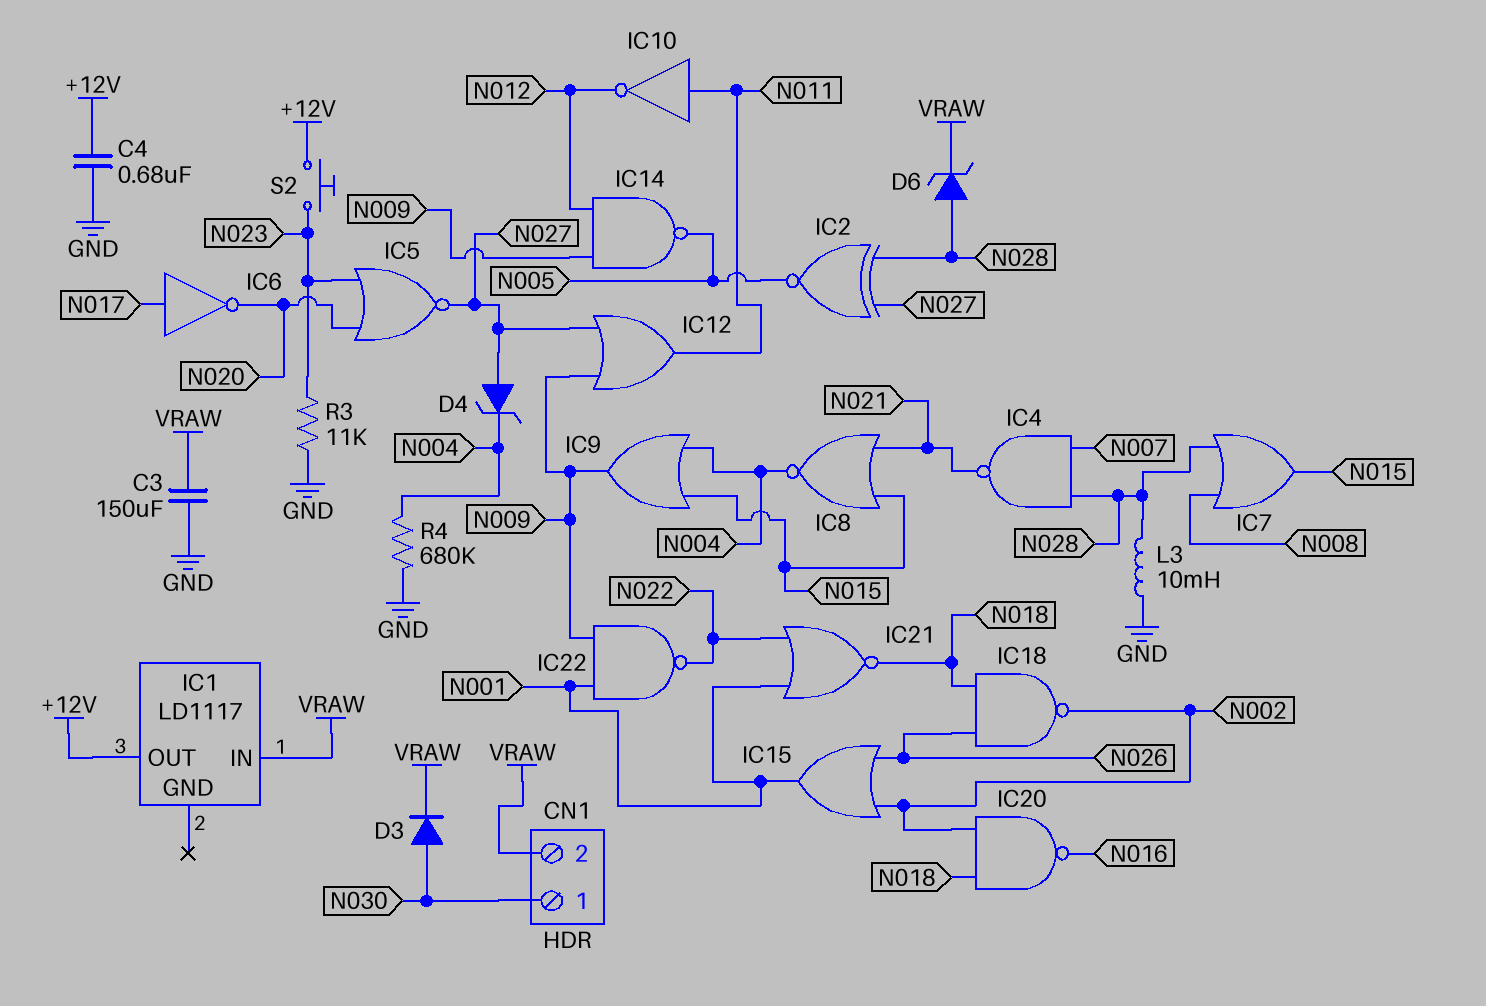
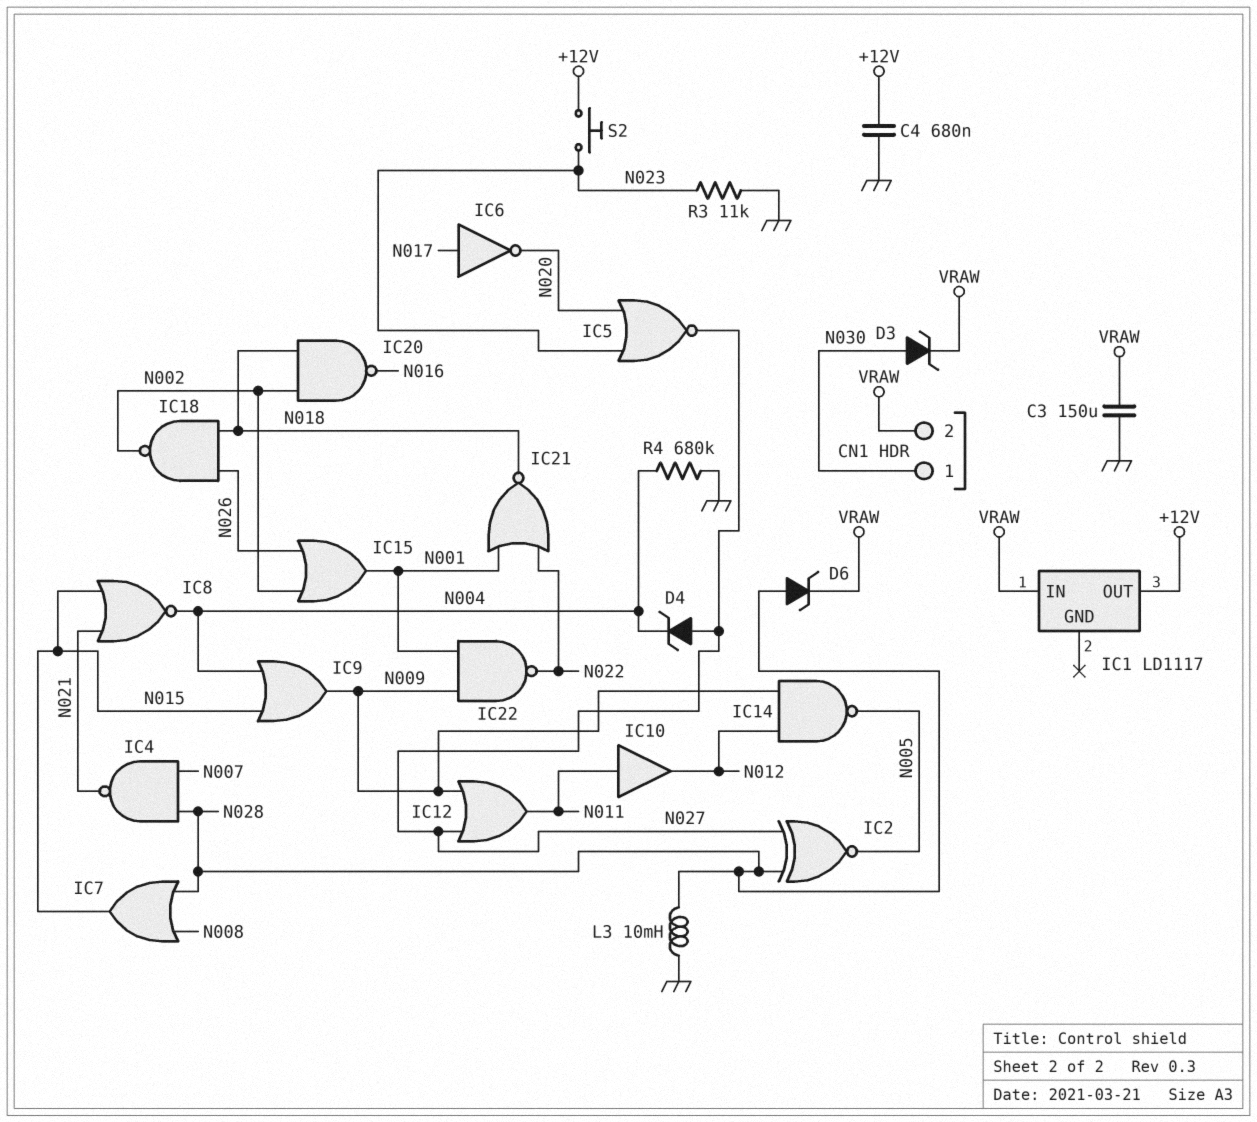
D3: diode (A N030, K VRAW) -> zener (A N030, K VRAW)
IC10: NOT (in N011, out N012) -> buffer (in N011, out N012)

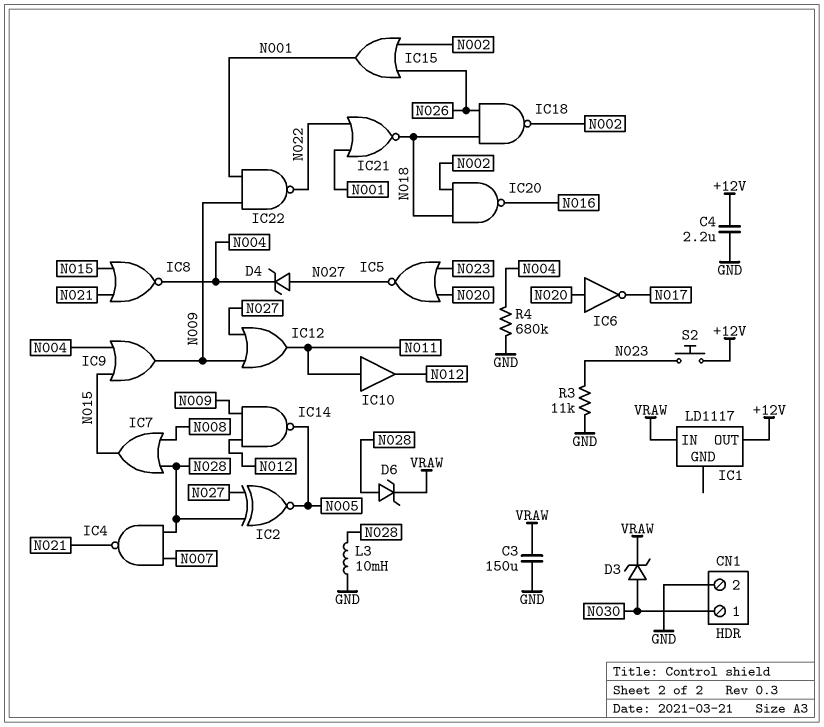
C4: 680nF (+12V, GND) -> 2.2uF (+12V, GND)
CN1 pin 2: VRAW -> GND
IC6: NOT (in N017, out N020) -> NOT (in N020, out N017)

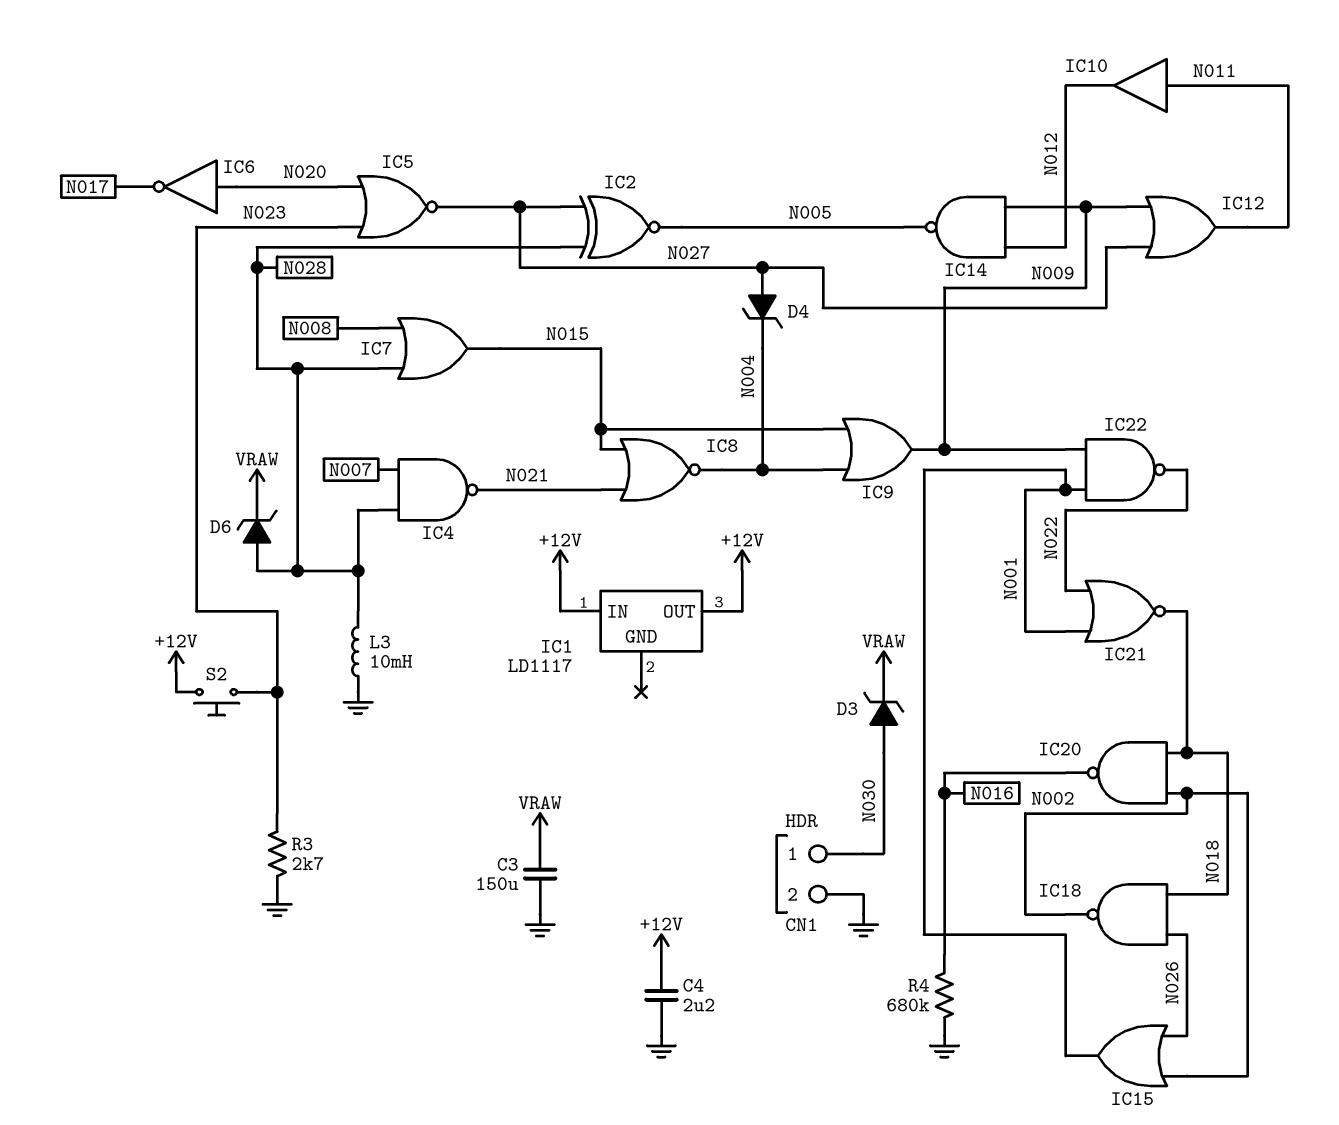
IC1 pin IN: VRAW -> +12V
R3: 11k (GND, N023) -> 2.7k (GND, N023)
R4: 680k (GND, N004) -> 680k (GND, N016)

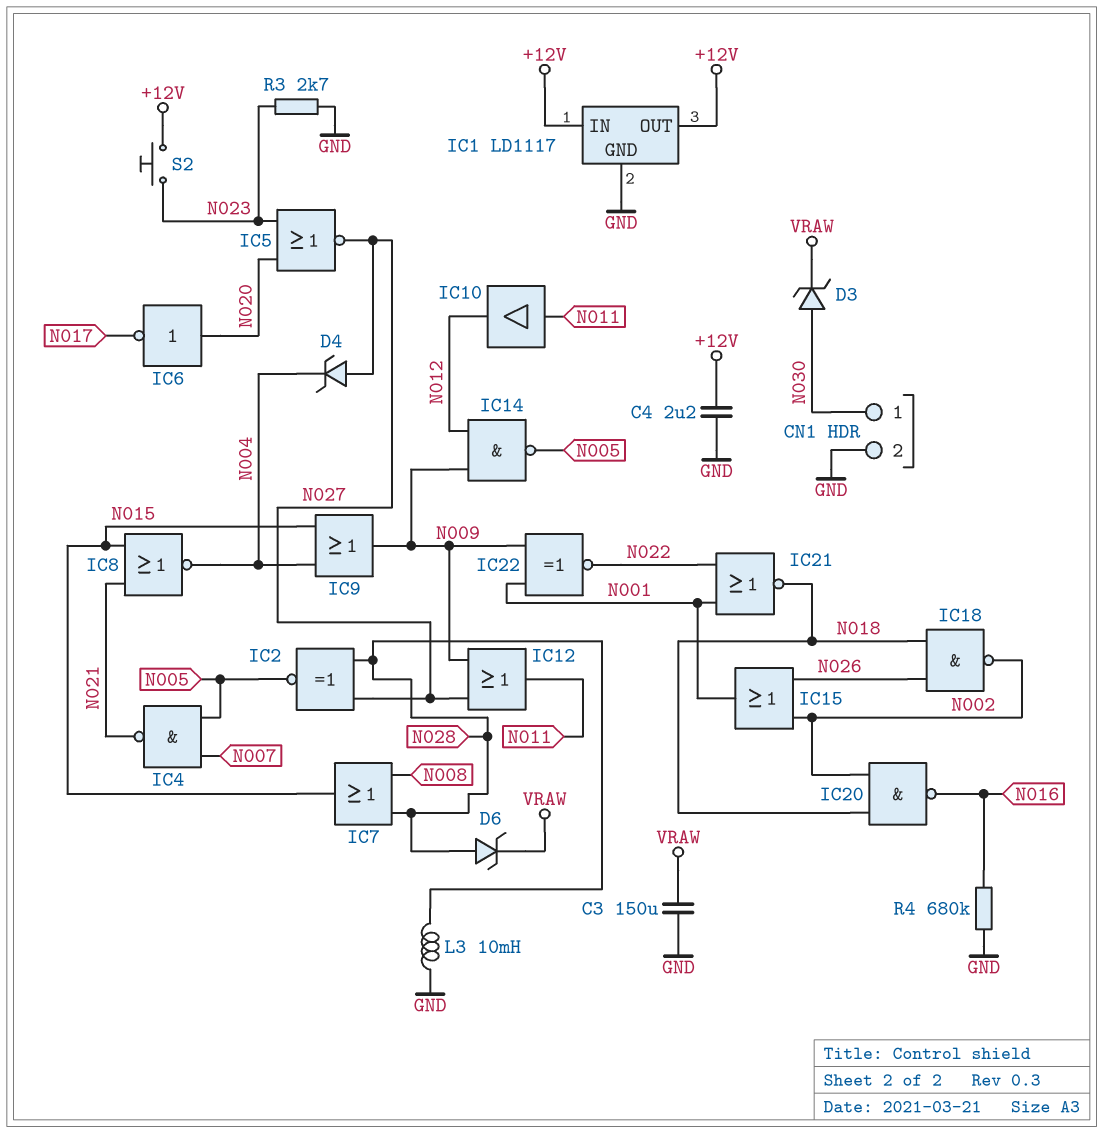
IC1 pin GND: none -> GND
IC4: NAND (in N007, in N028, out N021) -> NAND (in N005, in N007, out N021)
IC22: NAND (in N001, in N009, out N022) -> XNOR (in N001, in N009, out N022)

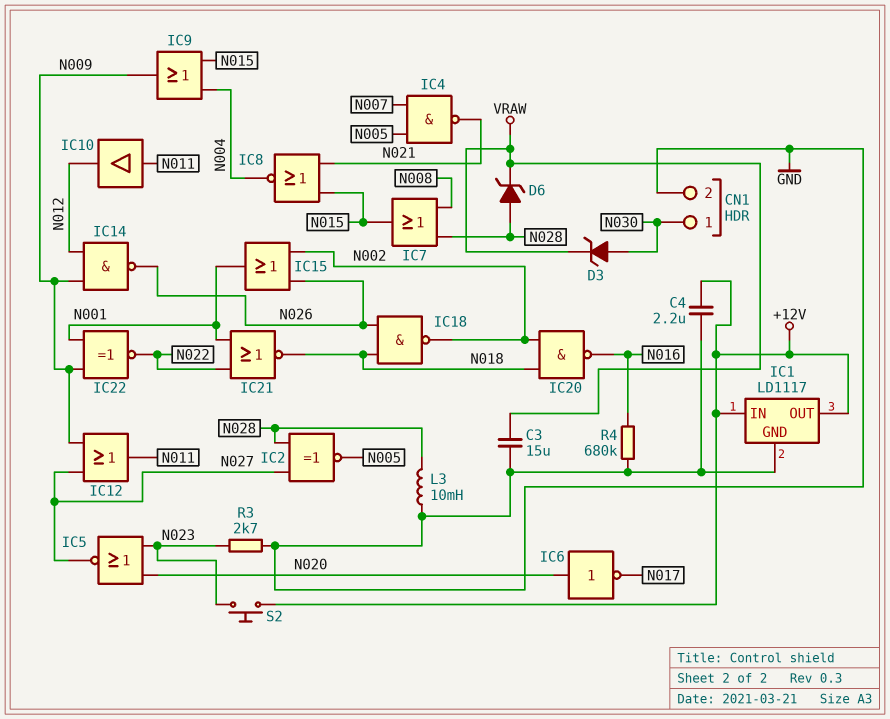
C3: 150uF (GND, VRAW) -> 15uF (GND, VRAW)
D4: zener (A N027, K N004) -> none
IC14: NAND (in N009, in N012, out N005) -> NAND (in N009, in N012, out N026)

